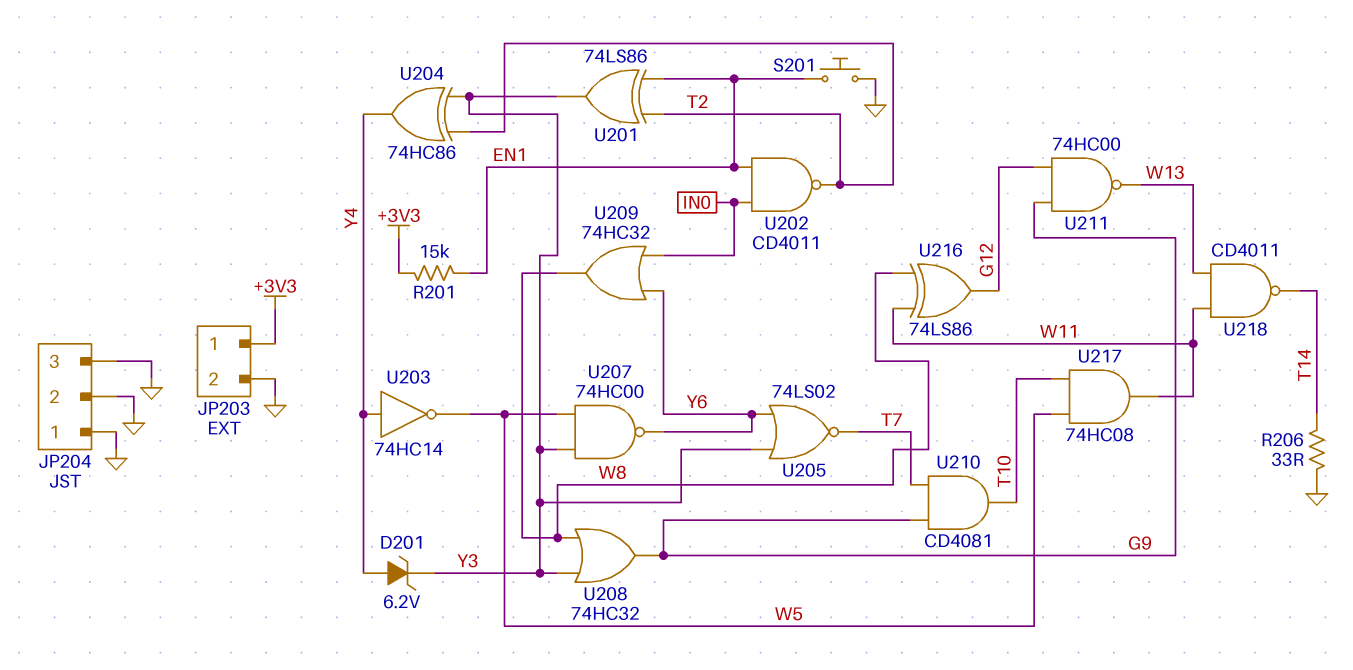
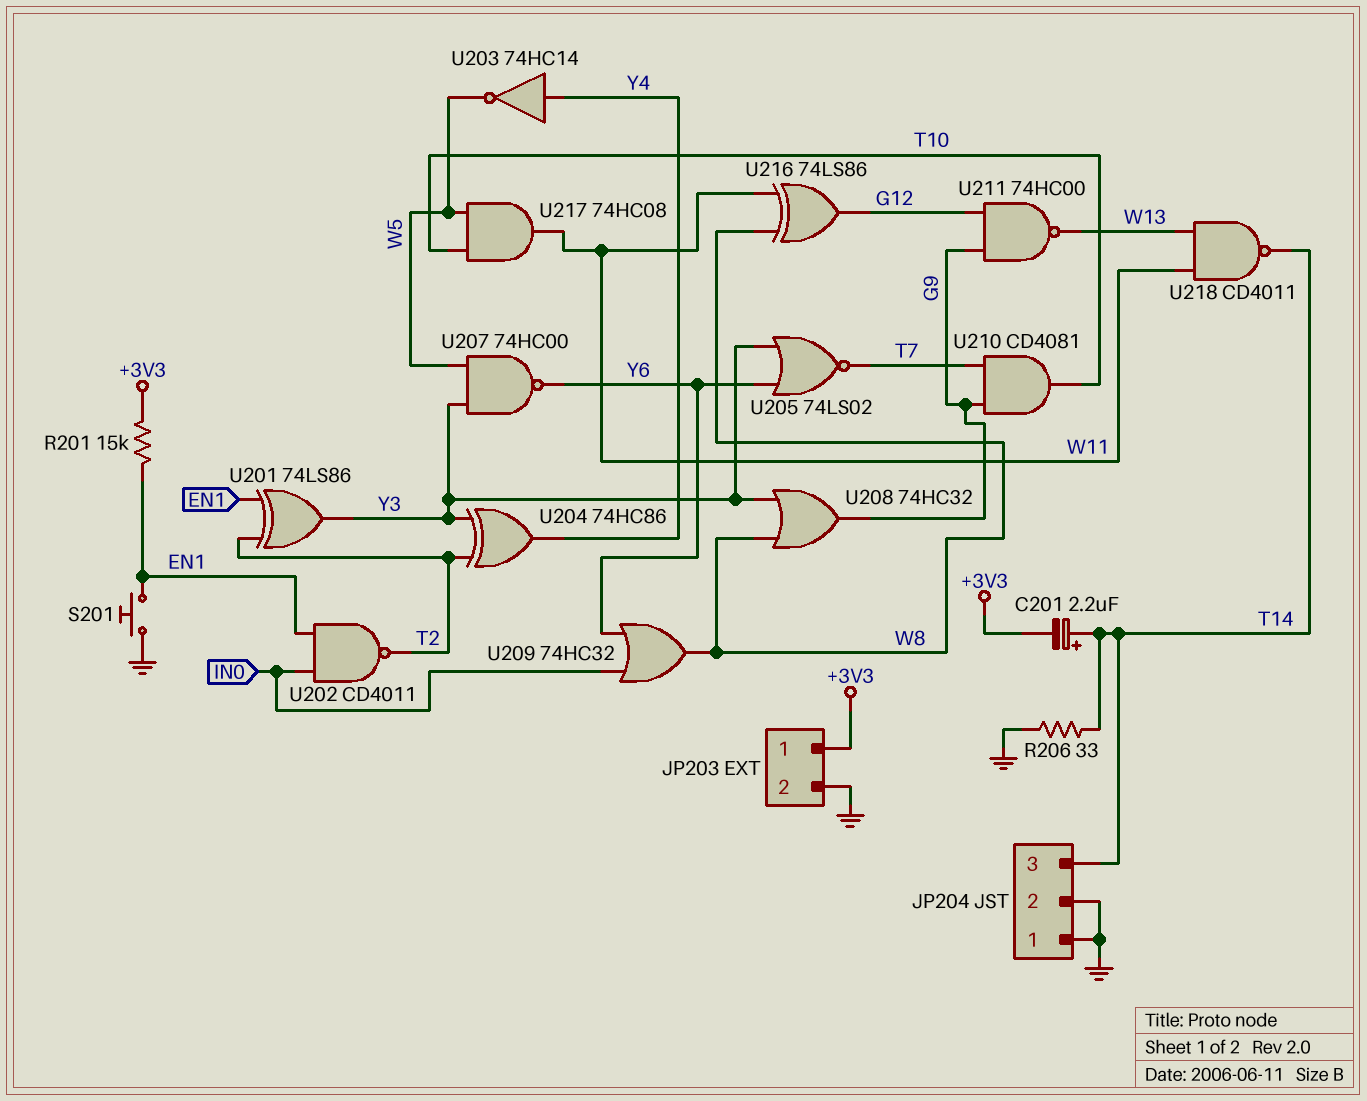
C201: none -> 2.2uF (plus T14, minus +3V3)
D201: zener 6.2V (A Y4, K Y3) -> none
JP204 pin 3: GND -> T14

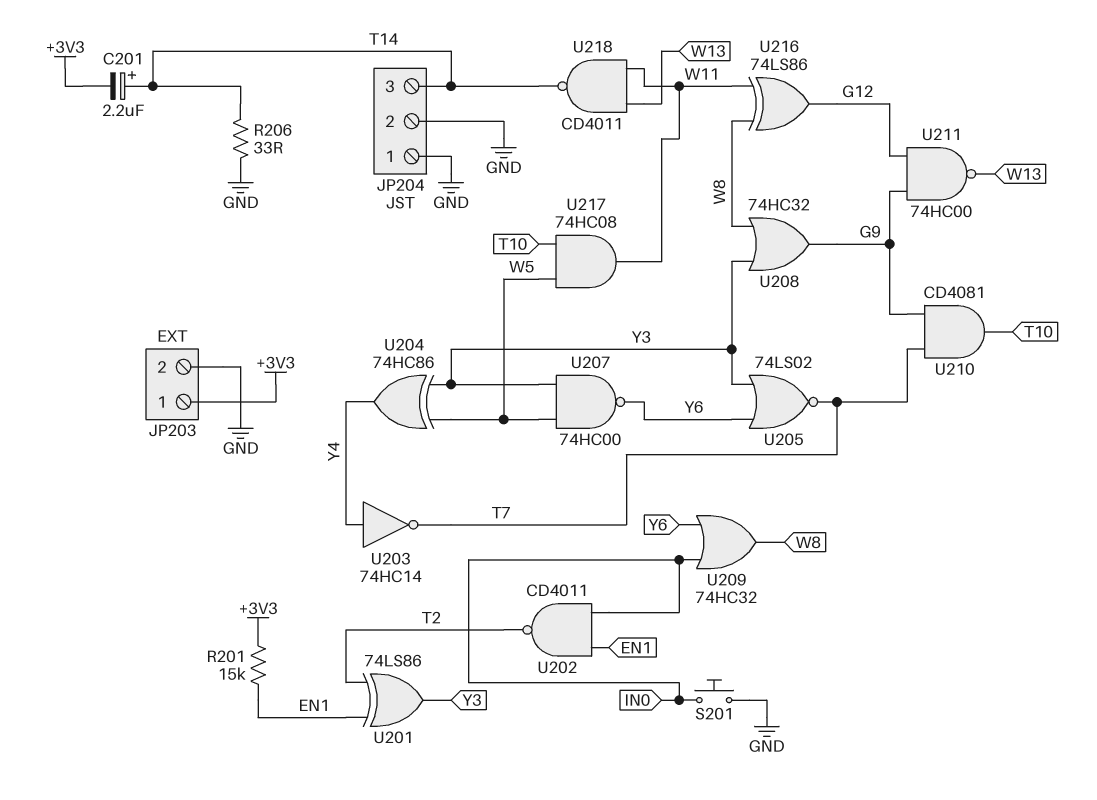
S201: button (EN1, GND) -> button (GND, IN0)
U203: NOT 74HC14 (in Y4, out W5) -> NOT 74HC14 (in Y4, out T7)
U204: XOR 74HC86 (in T2, in Y3, out Y4) -> XOR 74HC86 (in W5, in Y3, out Y4)

